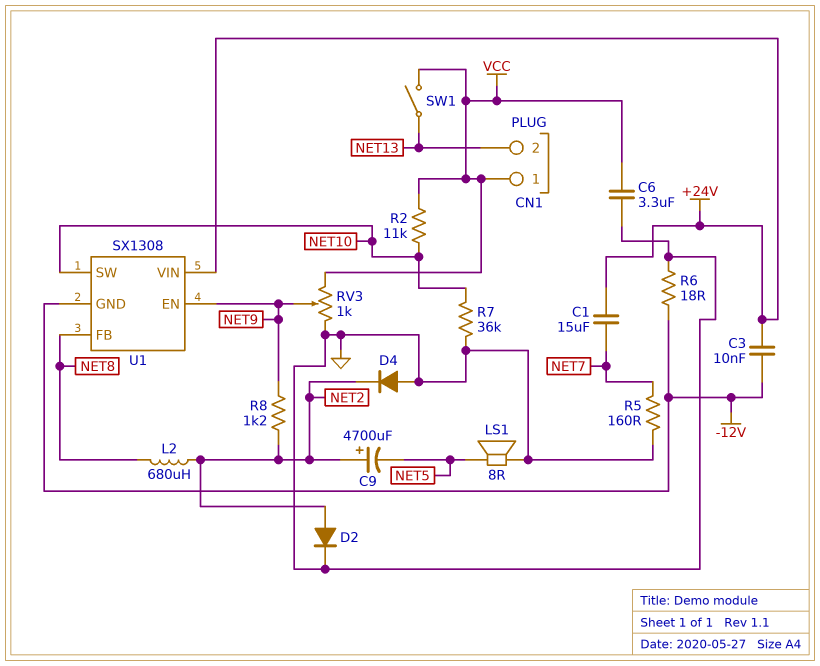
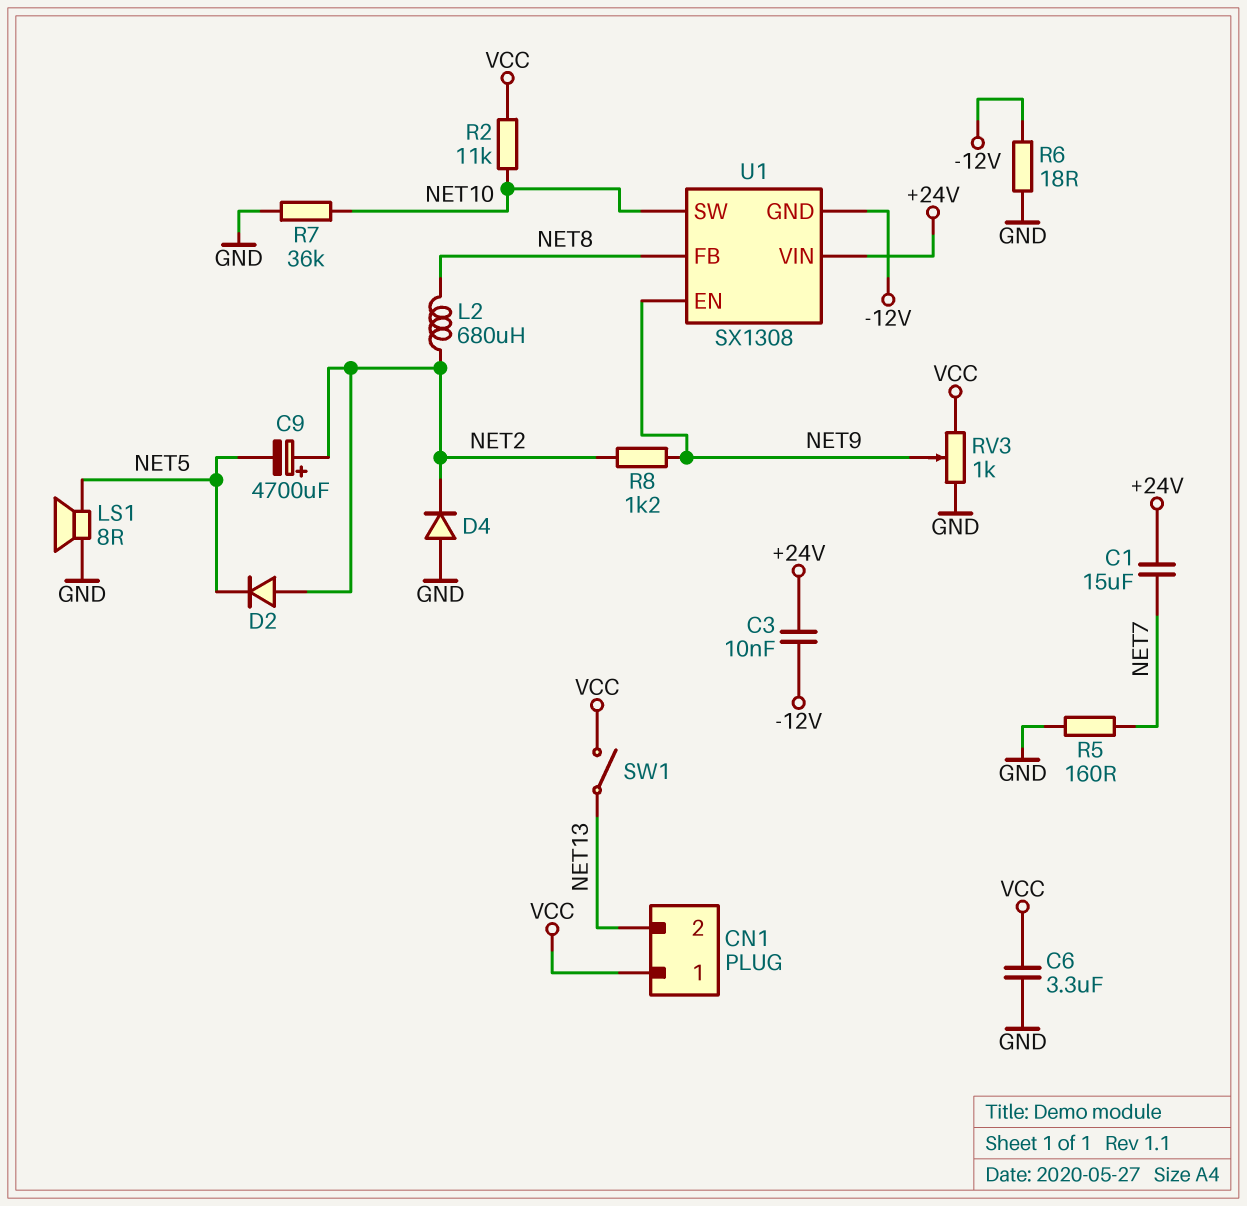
D2: diode (A NET2, K GND) -> diode (A NET2, K NET5)

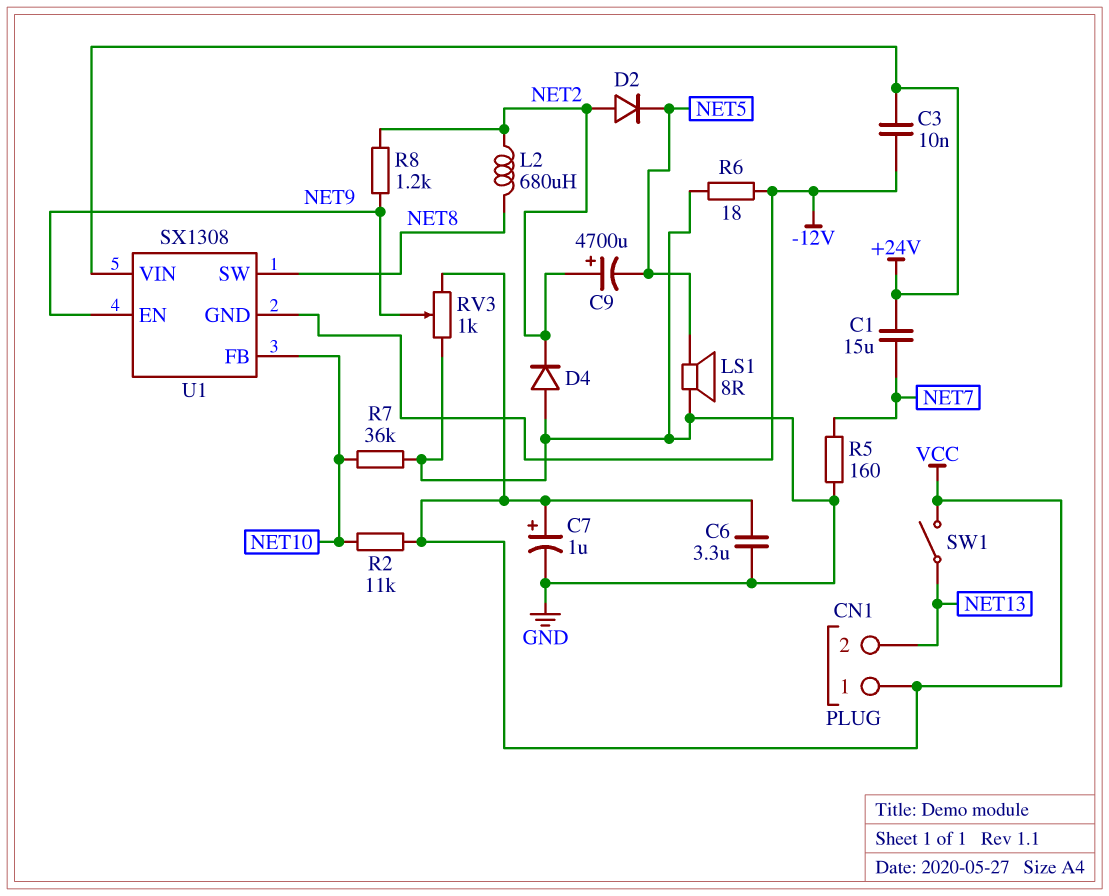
C7: none -> 1uF (plus VCC, minus GND)
U1 pin FB: NET8 -> NET10
U1 pin SW: NET10 -> NET8

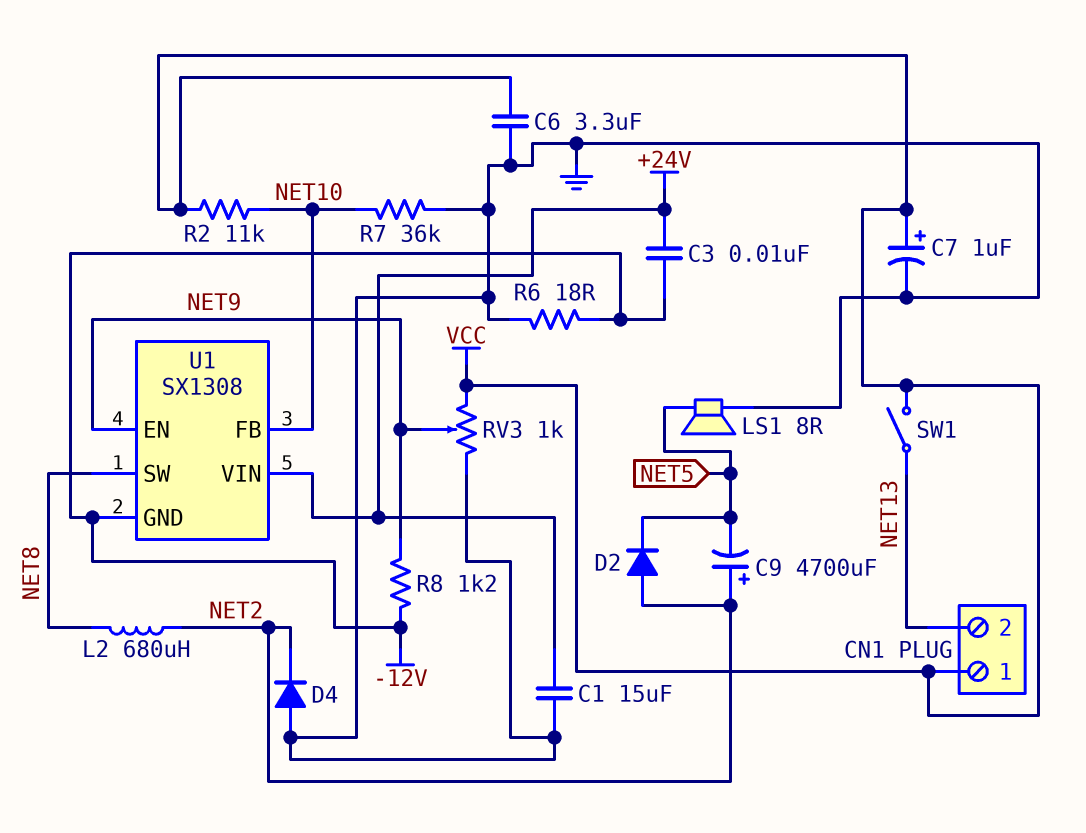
C1: 15uF (+24V, NET7) -> 15uF (+24V, GND)
R5: 160 (GND, NET7) -> none
R8: 1.2k (NET2, NET9) -> 1.2k (-12V, NET9)

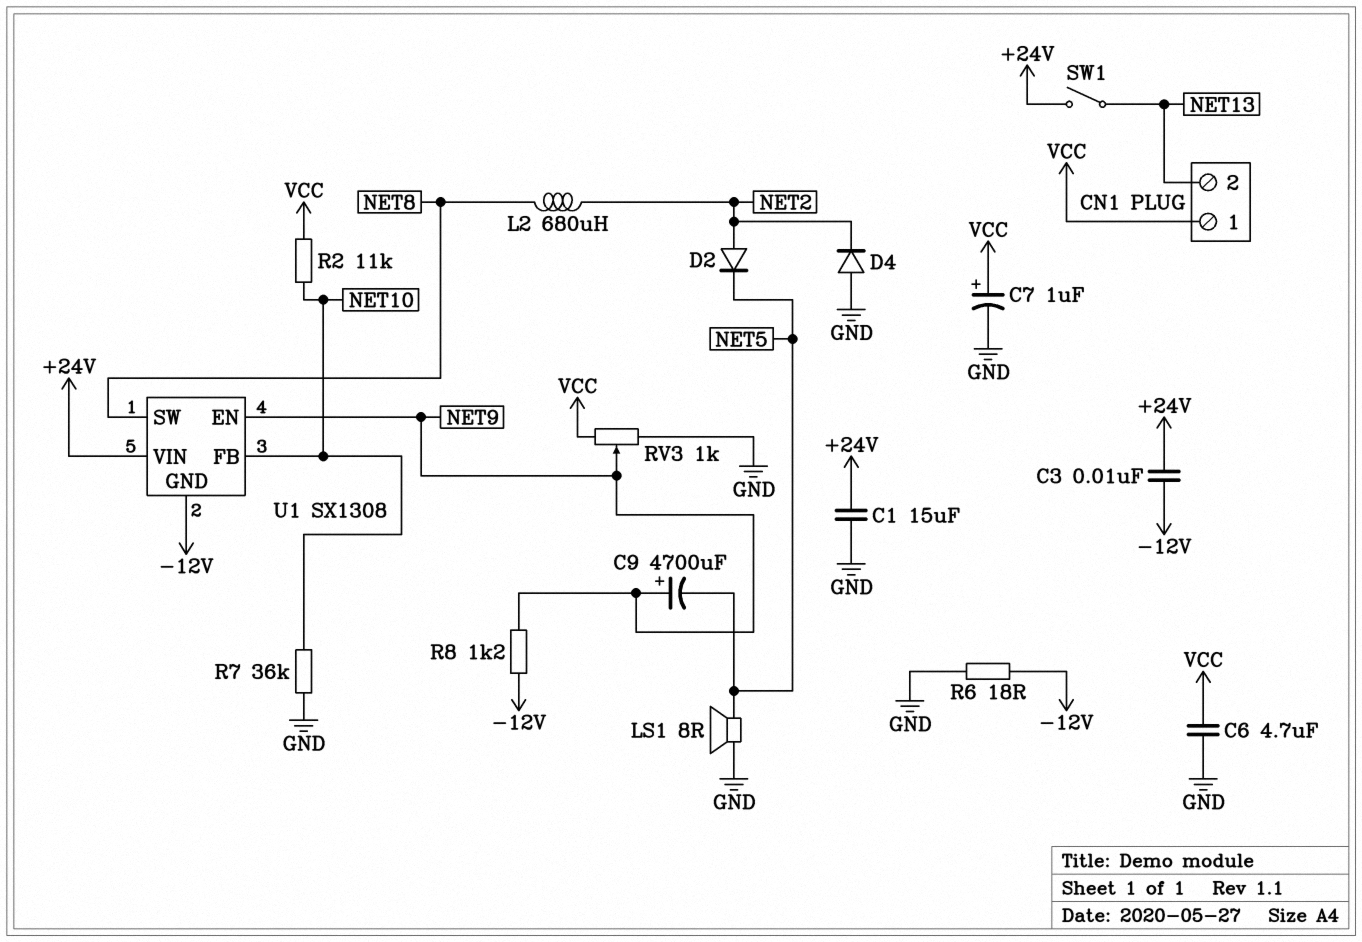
C6: 3.3uF (GND, VCC) -> 4.7uF (GND, VCC)
C9: 4700uF (plus NET2, minus NET5) -> 4700uF (plus NET9, minus NET5)
SW1: switch (NET13, VCC) -> switch (+24V, NET13)

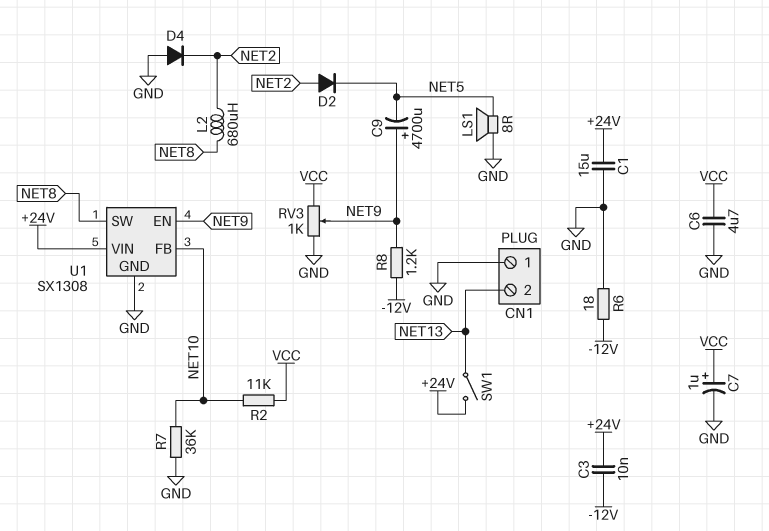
CN1 pin 1: VCC -> GND
U1 pin GND: -12V -> GND

